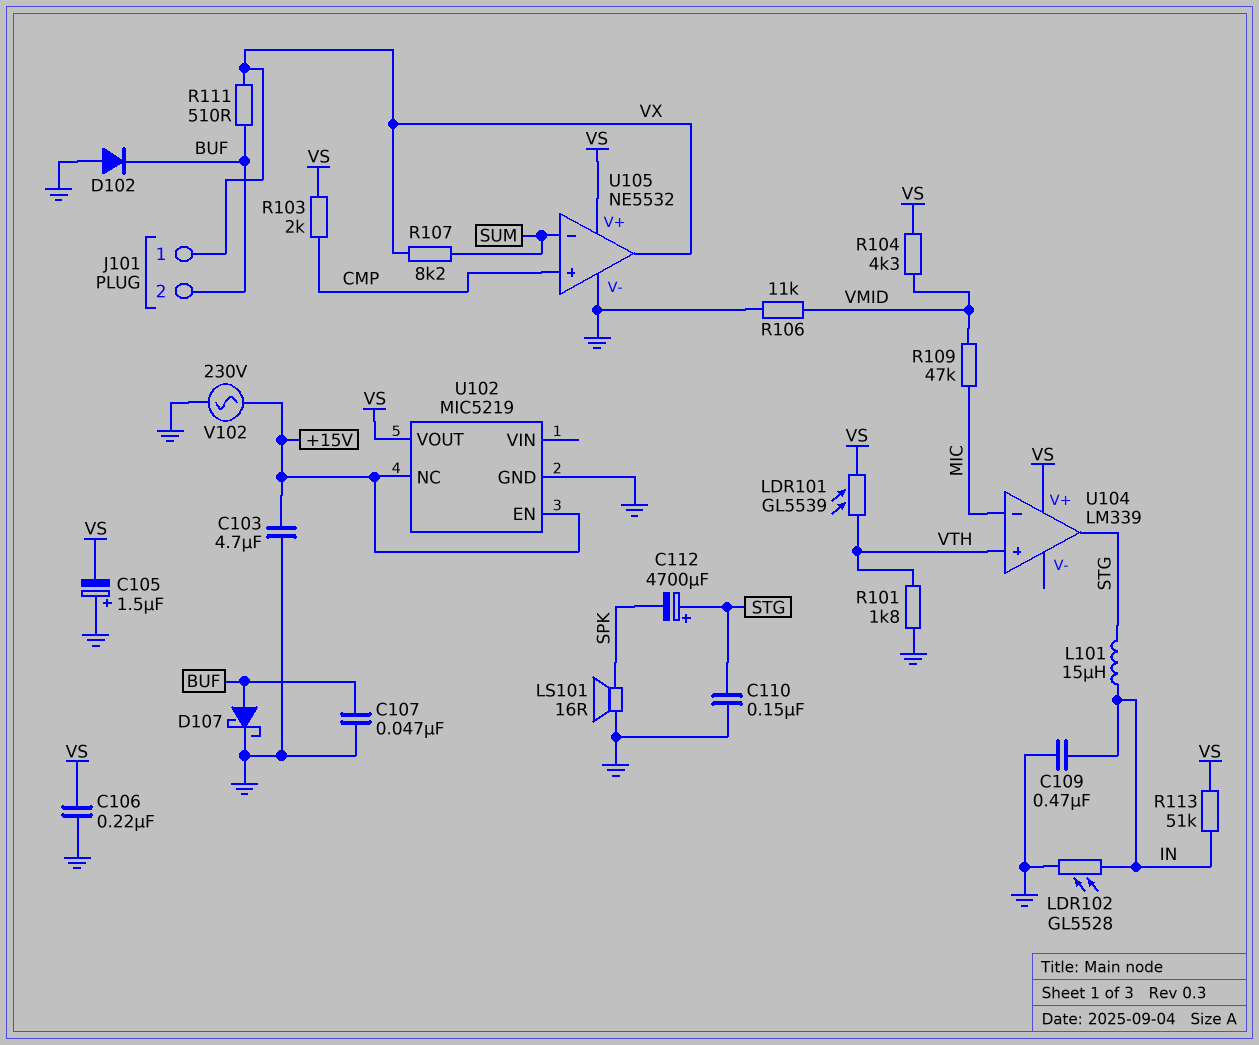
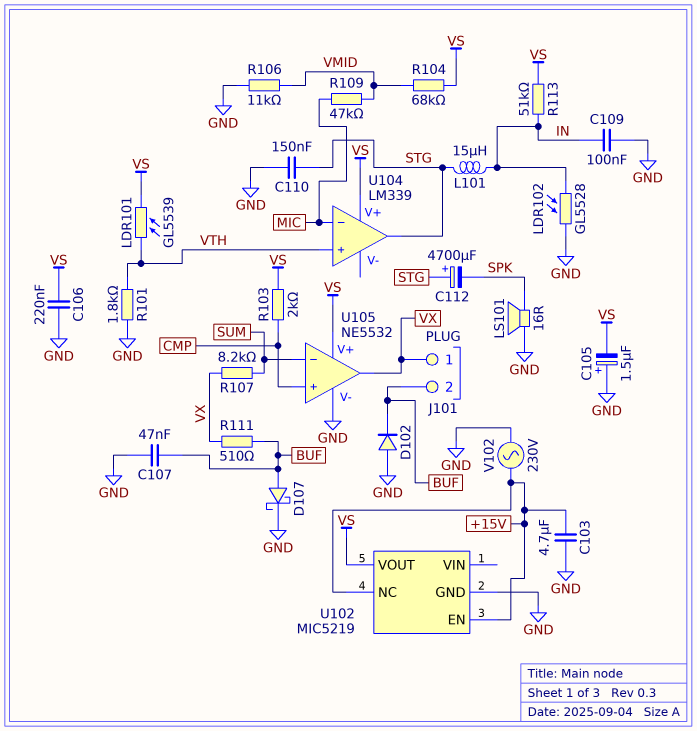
C109: 470nF (GND, IN) -> 100nF (GND, IN)
R104: 4.3k (VMID, VS) -> 68k (VMID, VS)

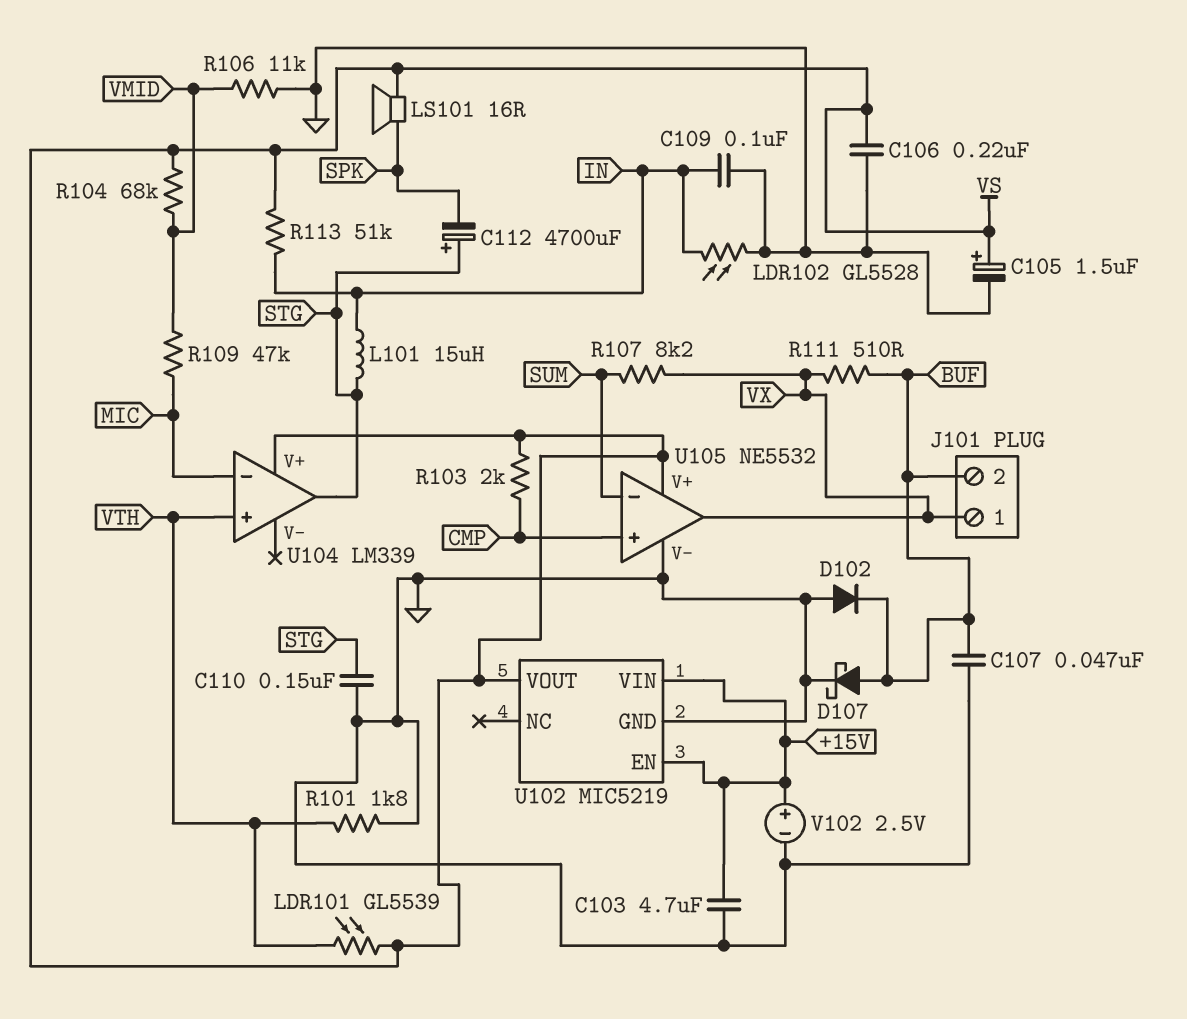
C105: 1.5uF (plus GND, minus VS) -> 1.5uF (plus VS, minus GND)
LS101: speaker 16R (GND, SPK) -> speaker 16R (SPK, VS)
U102 pin NC: +15V -> none
U102 pin VIN: none -> +15V
V102: AC 230V (+15V, GND) -> 2.5V (plus +15V, minus GND)

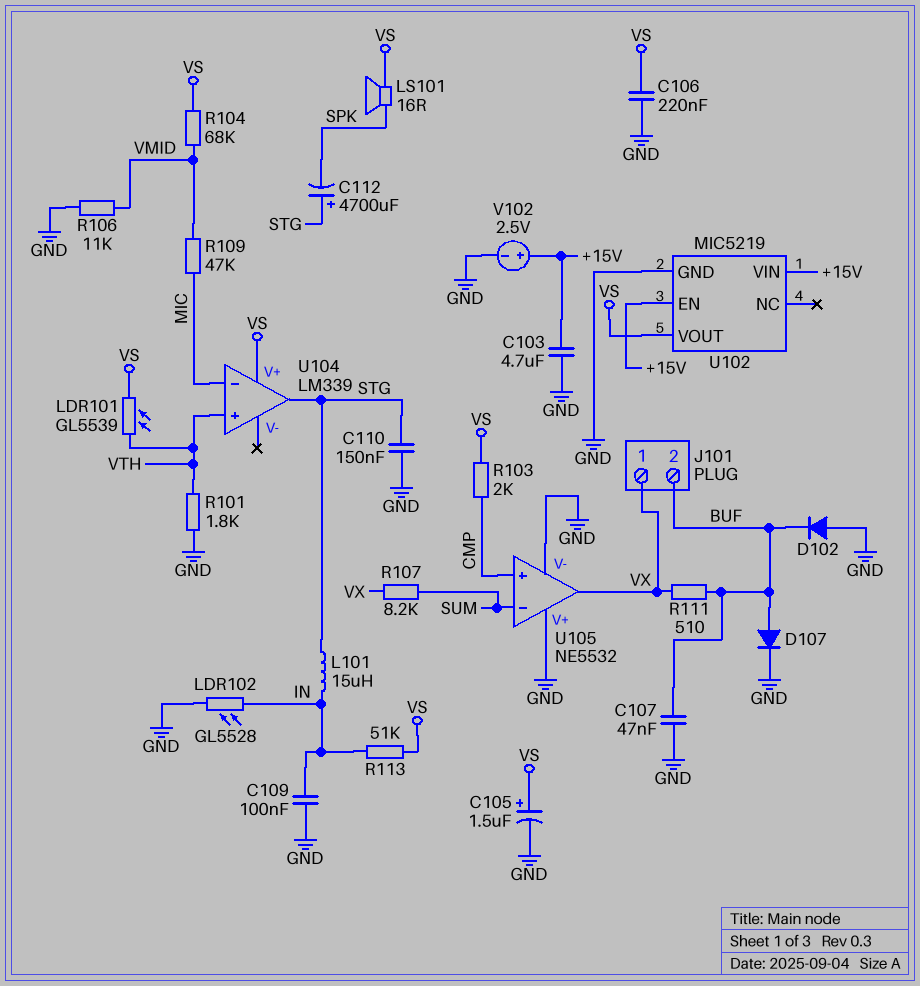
D107: schottky (A BUF, K GND) -> diode (A BUF, K GND)
U105 pin V+: VS -> GND

